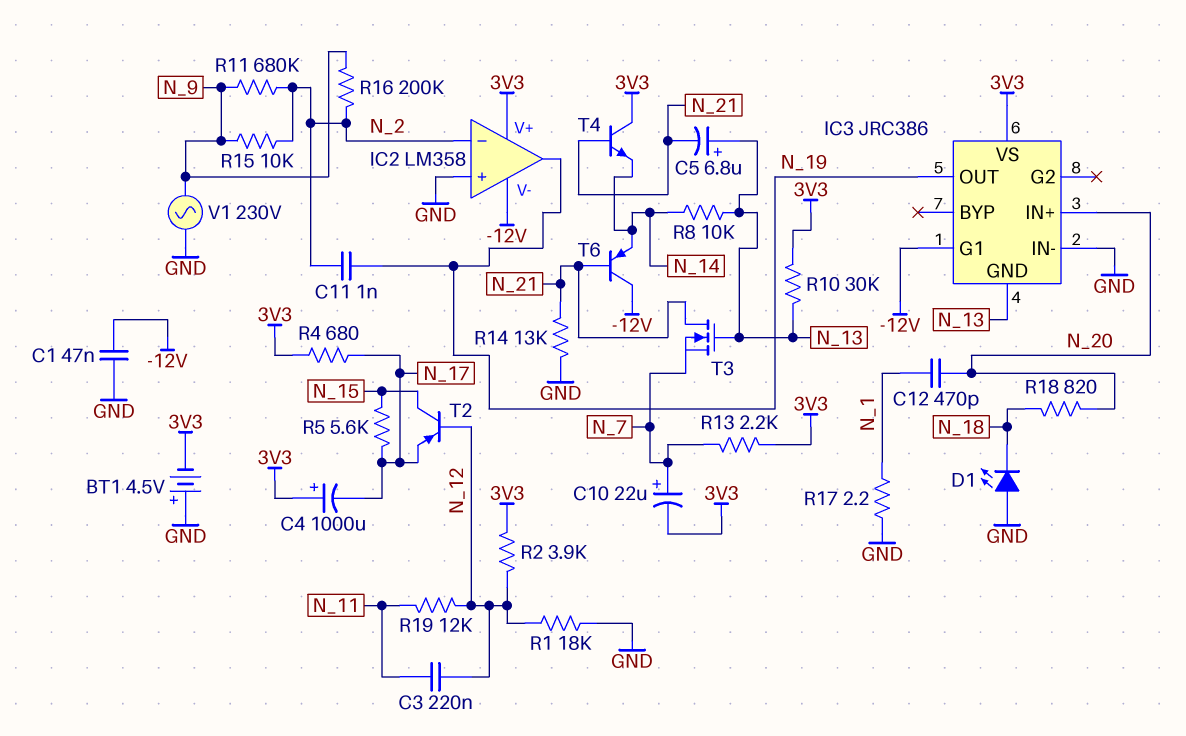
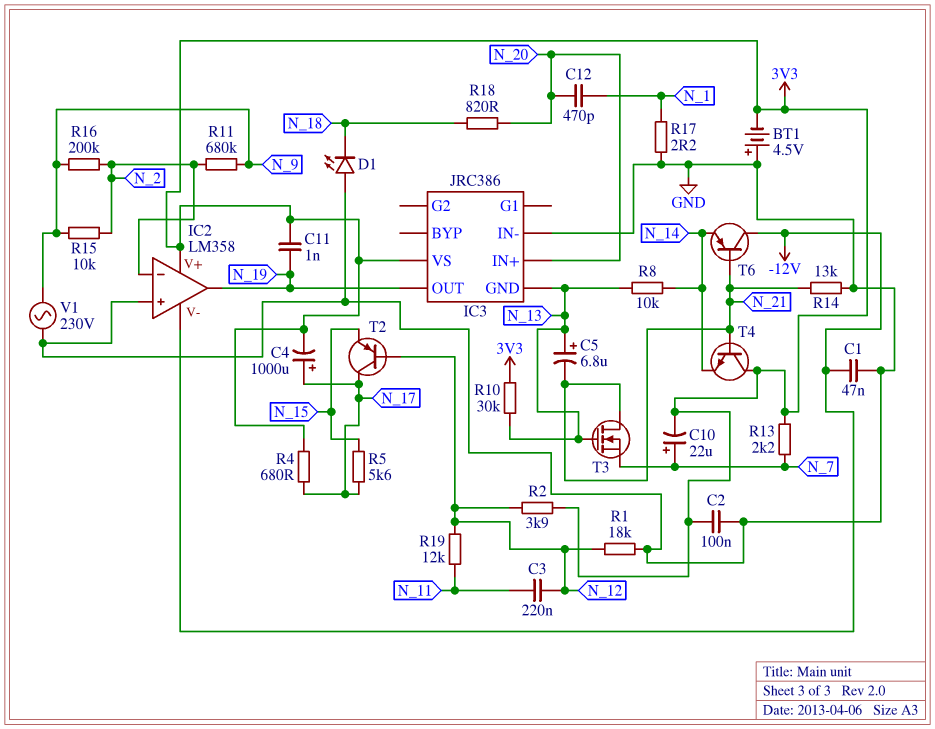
C2: none -> 100nF (3V3, GND)
C4: 1000uF (plus 3V3, minus N_17) -> 1000uF (plus N_17, minus 3V3)
C11: 1nF (N_2, N_19) -> 1nF (3V3, N_19)
IC3 pin G1: -12V -> none
T2: PNP (B N_12, C N_15, E N_17) -> PNP (B N_12, C N_17, E N_15)

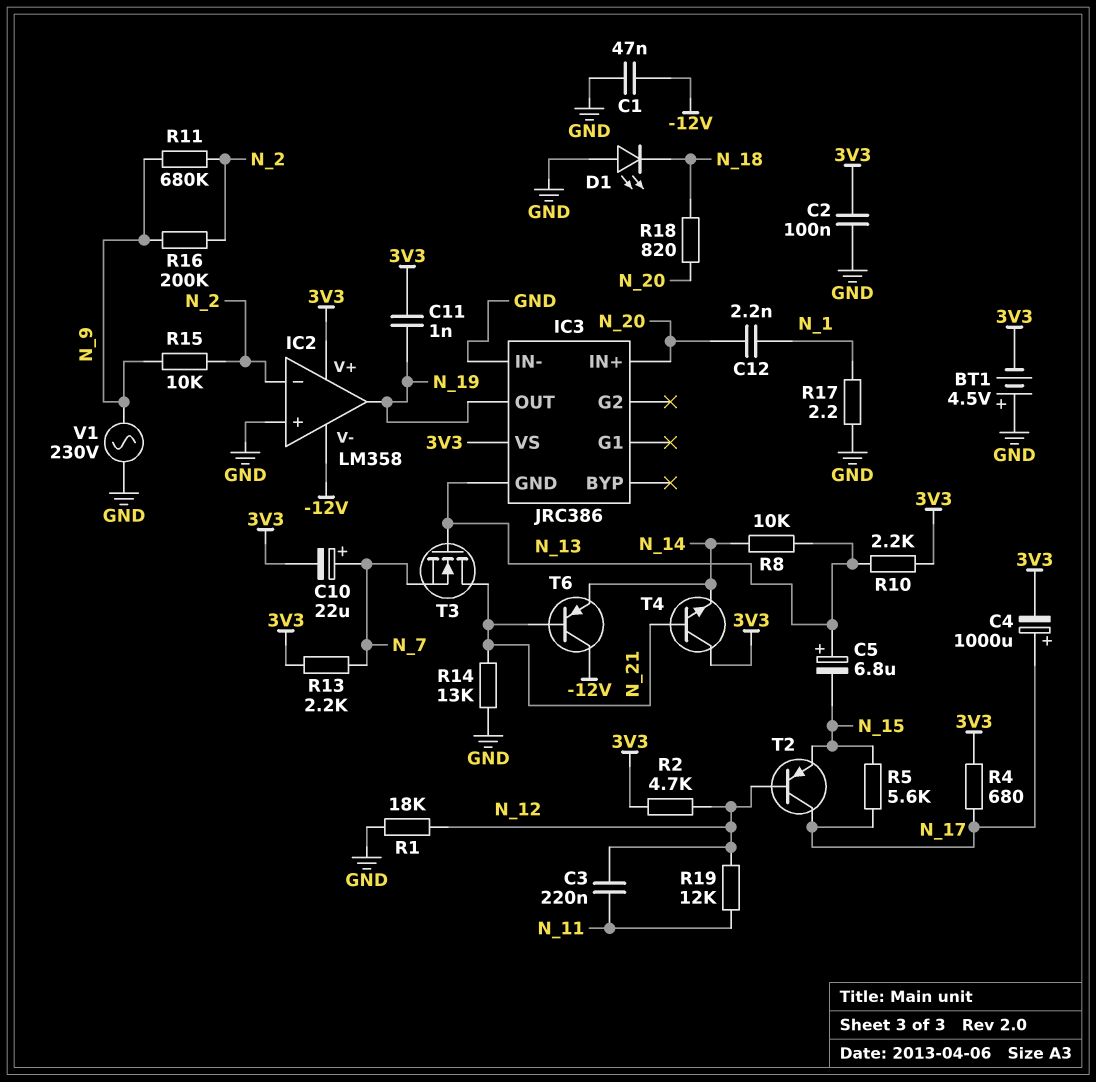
C5: 6.8uF (plus N_13, minus N_21) -> 6.8uF (plus N_13, minus N_15)
C12: 470pF (N_1, N_20) -> 2.2nF (N_1, N_20)
R2: 3.9k (3V3, N_12) -> 4.7k (3V3, N_12)
R10: 30k (3V3, N_13) -> 2.2k (3V3, N_13)

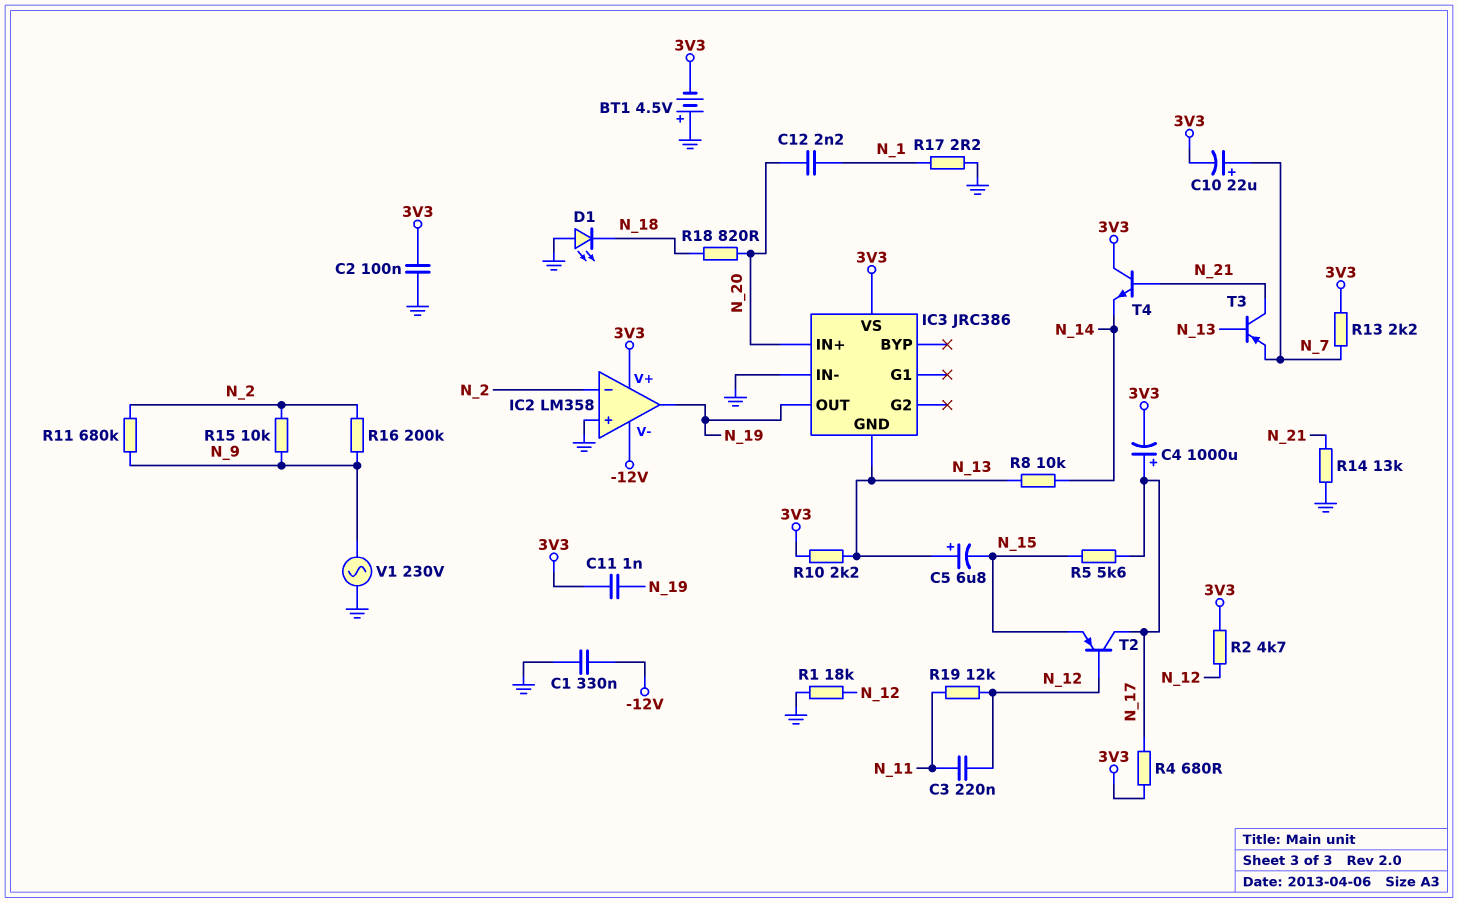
C1: 47nF (-12V, GND) -> 330nF (-12V, GND)
T3: NMOS (G N_13, D N_21, S N_7) -> PNP (B N_13, C N_21, E N_7)
T6: PNP (B N_21, C -12V, E N_14) -> none

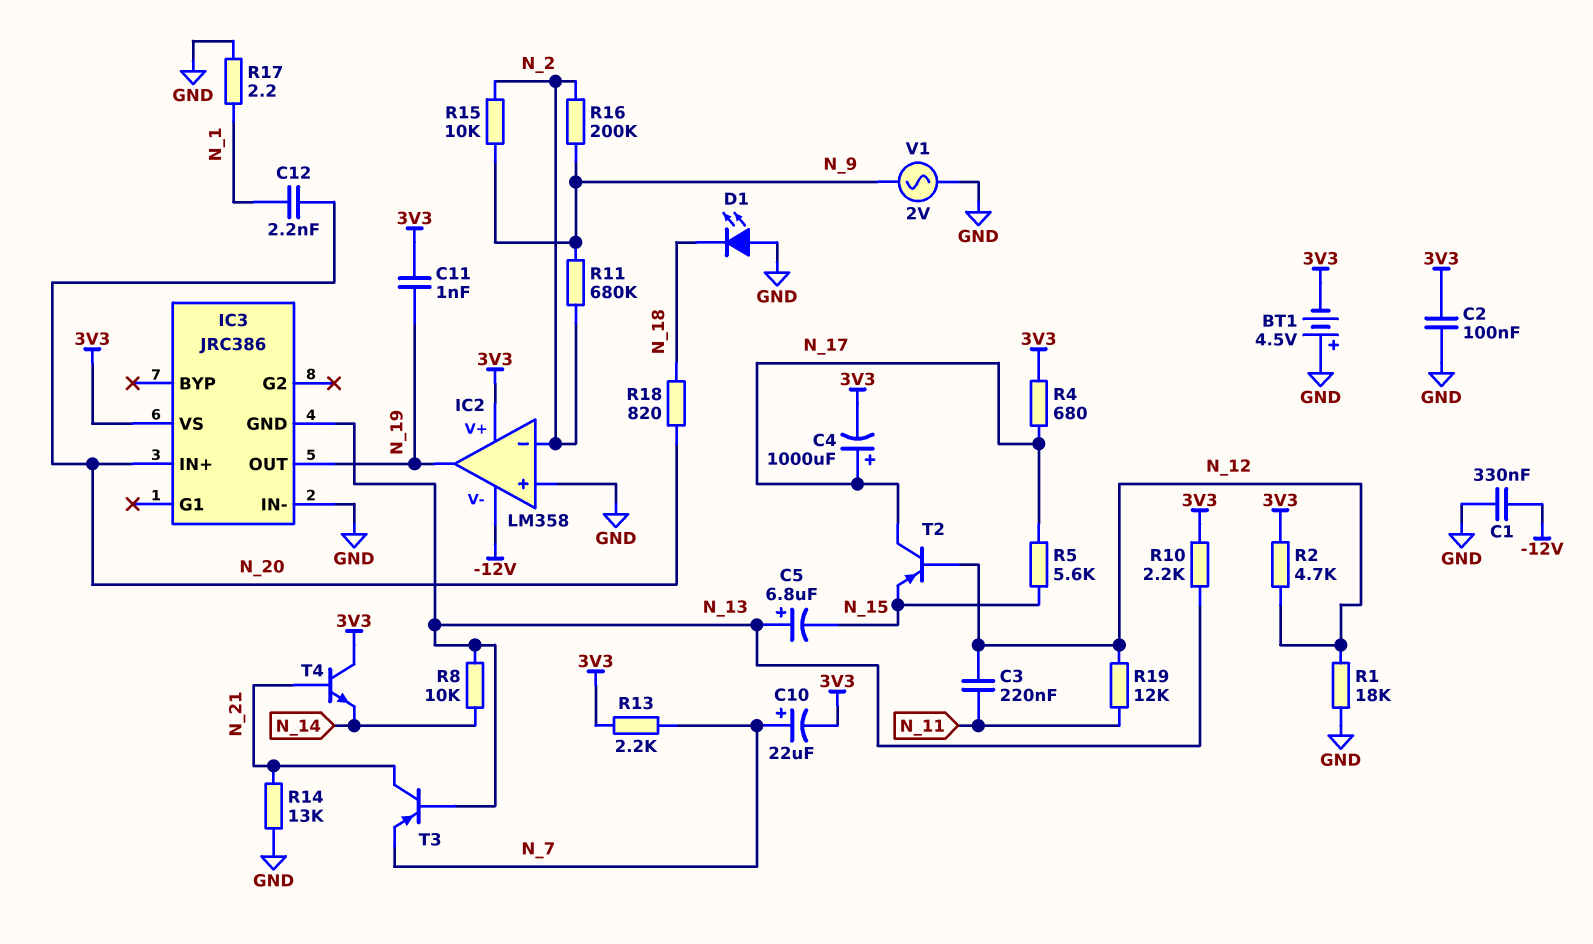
V1: AC 230V (GND, N_9) -> AC 2V (GND, N_9)

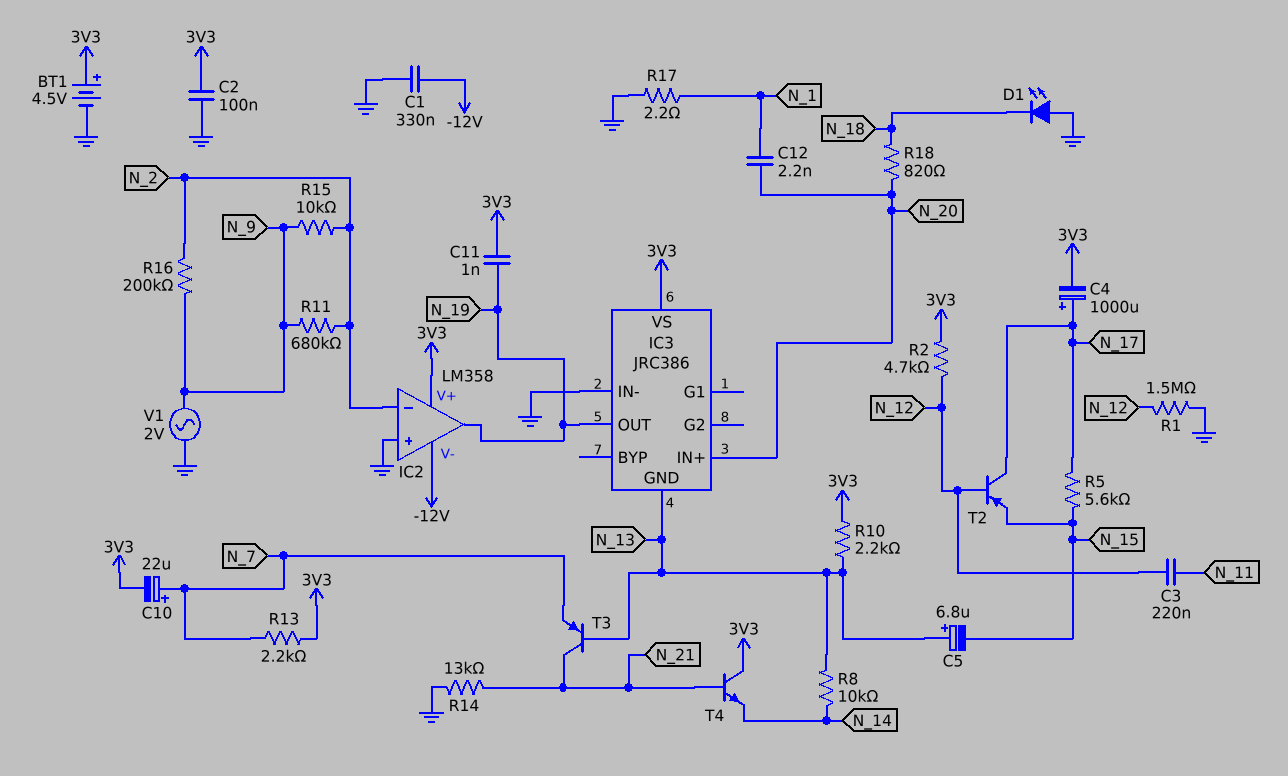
BT1: 4.5V (plus GND, minus 3V3) -> 4.5V (plus 3V3, minus GND)
R1: 18k (GND, N_12) -> 1.5M (GND, N_12)
R4: 680 (3V3, N_17) -> none
R19: 12k (N_11, N_12) -> none

